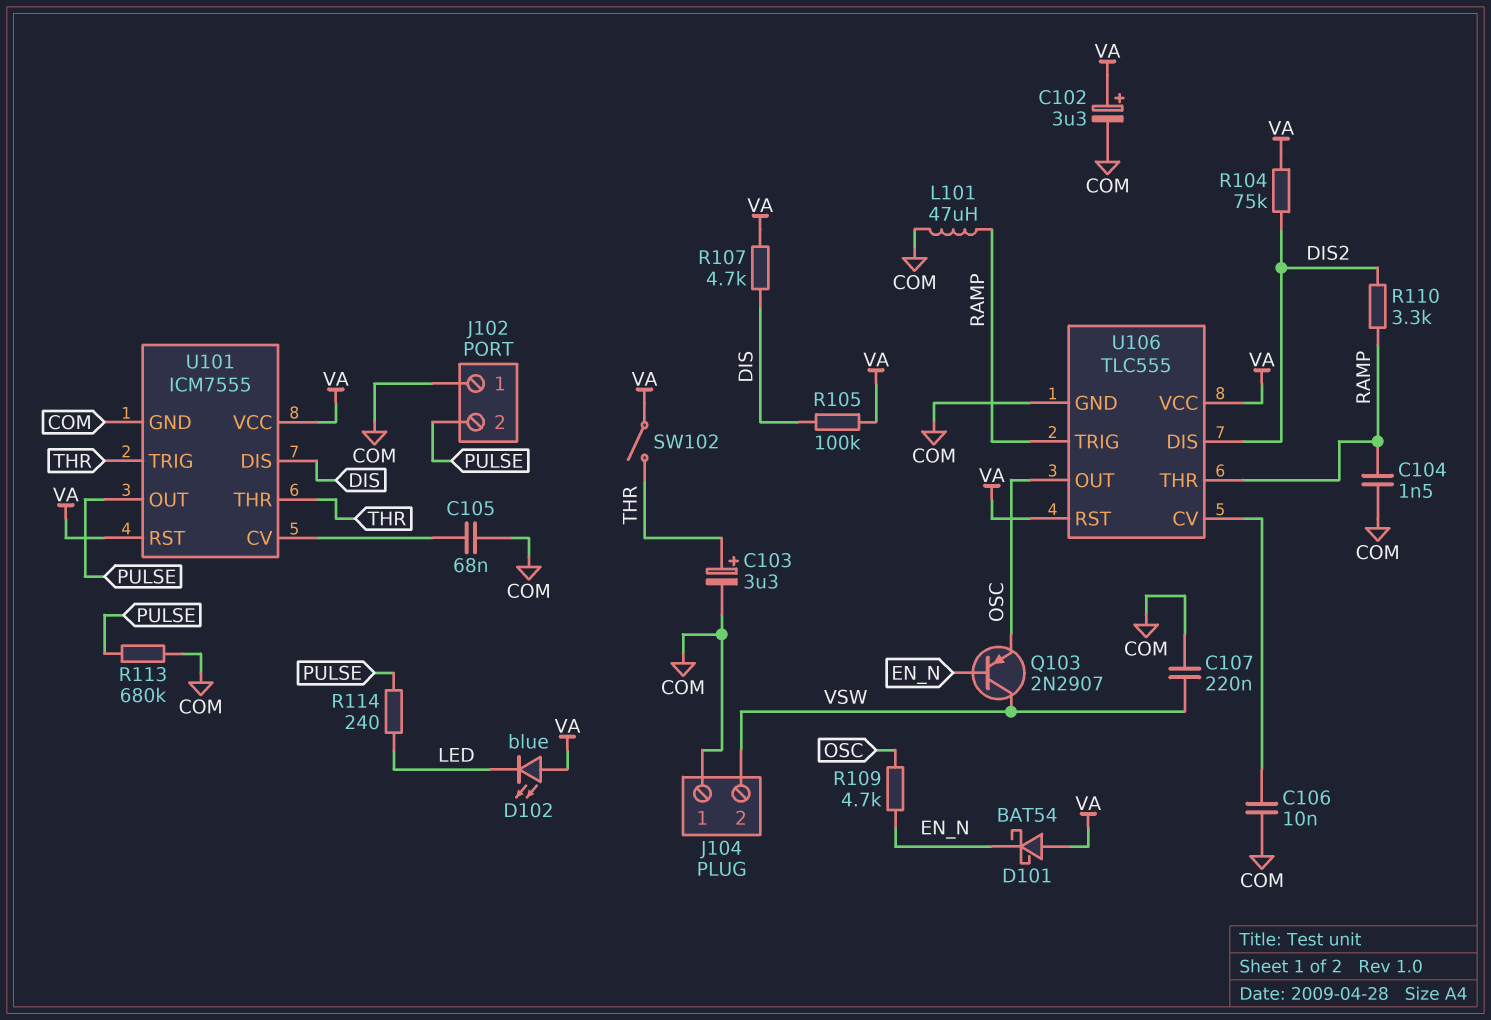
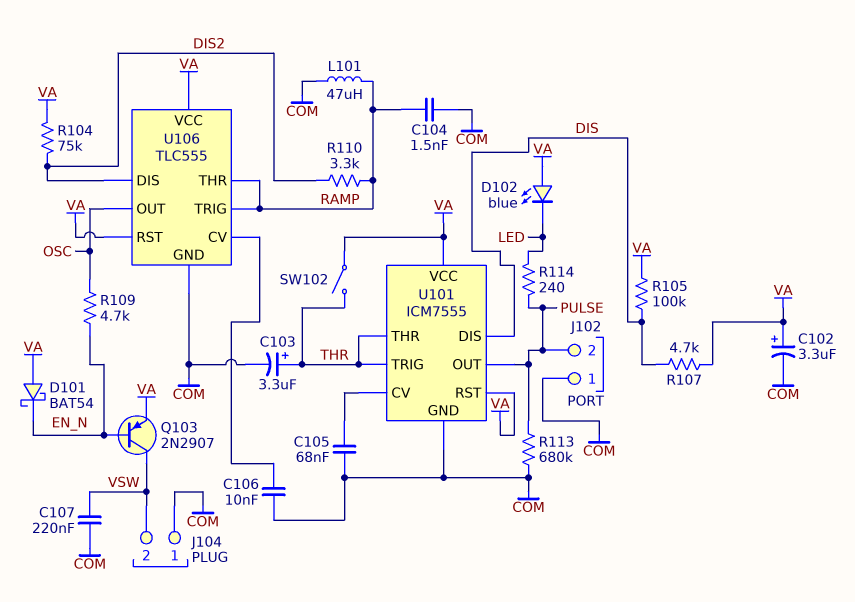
Q103: PNP 2N2907 (B EN_N, C VSW, E OSC) -> PNP 2N2907 (B EN_N, C VSW, E VA)

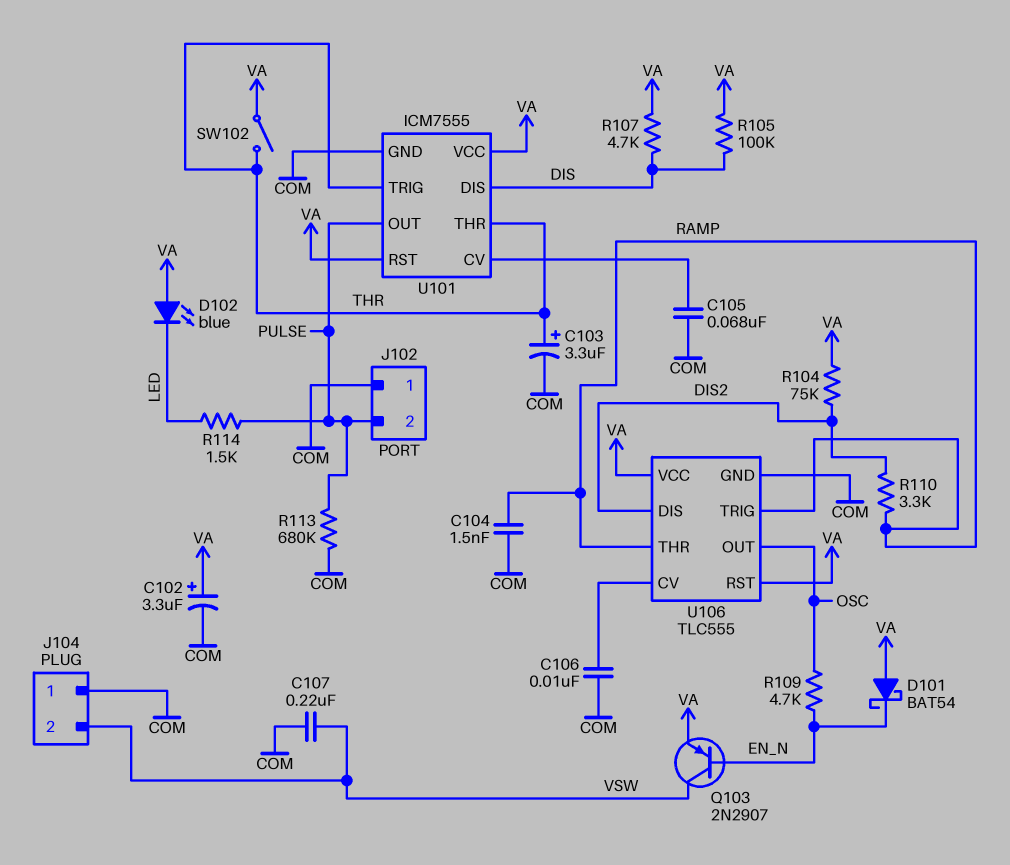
L101: 47uH (COM, RAMP) -> none
R114: 240 (LED, PULSE) -> 1.5k (LED, PULSE)

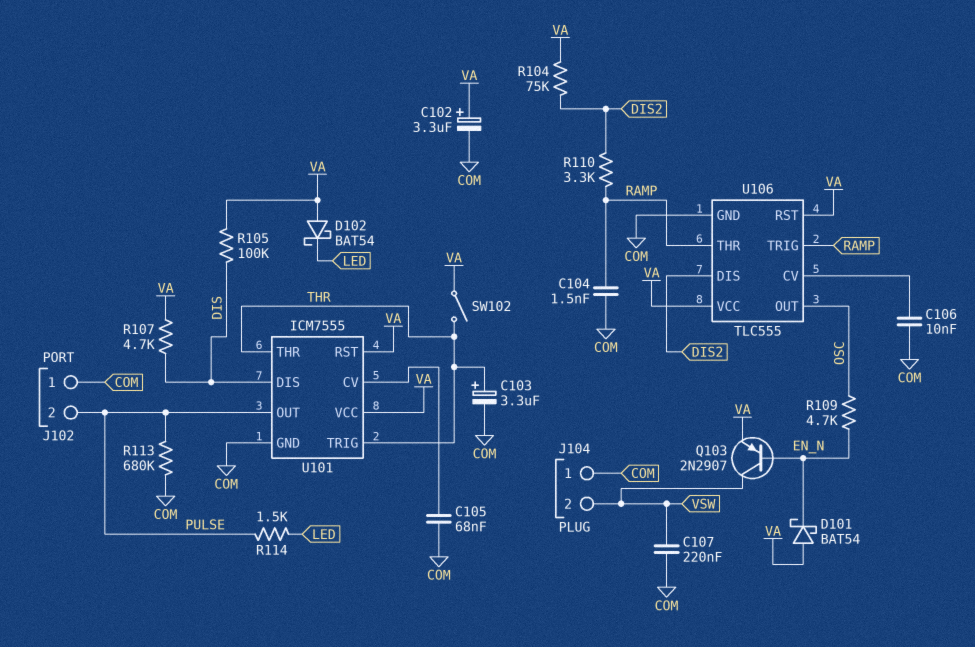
D102: LED blue (A VA, K LED) -> schottky BAT54 (A VA, K LED)

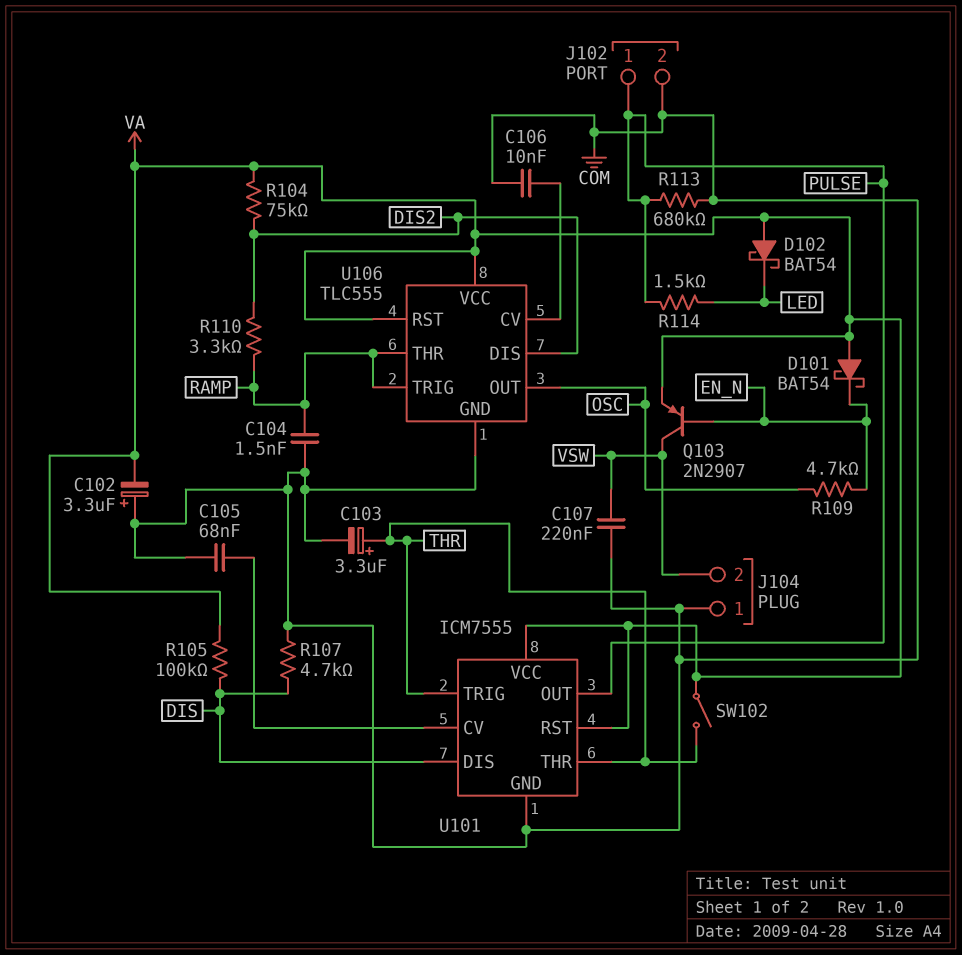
C102: 3.3uF (plus VA, minus COM) -> 3.3uF (plus COM, minus VA)
J102 pin 1: COM -> PULSE
J102 pin 2: PULSE -> COM
R107: 4.7k (DIS, VA) -> 4.7k (COM, DIS)

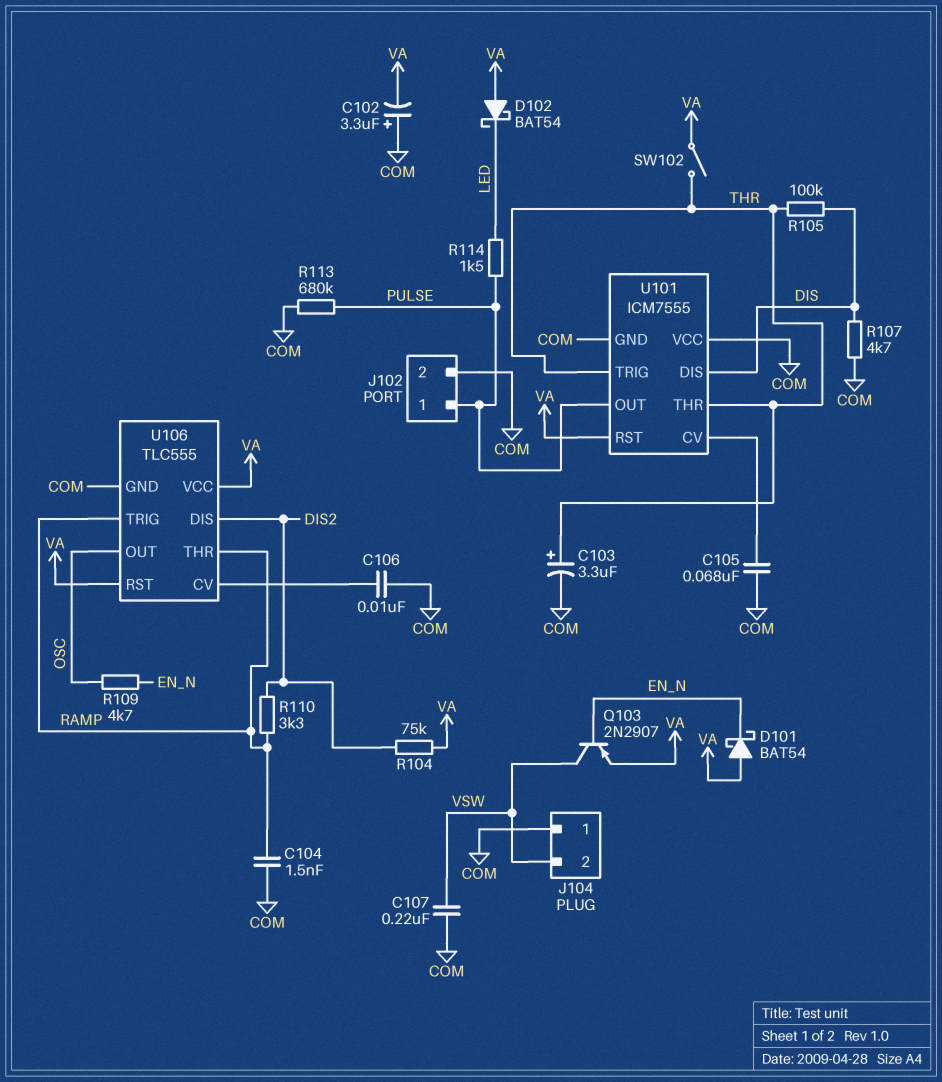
R105: 100k (DIS, VA) -> 100k (DIS, THR)
U101 pin VCC: VA -> COM

